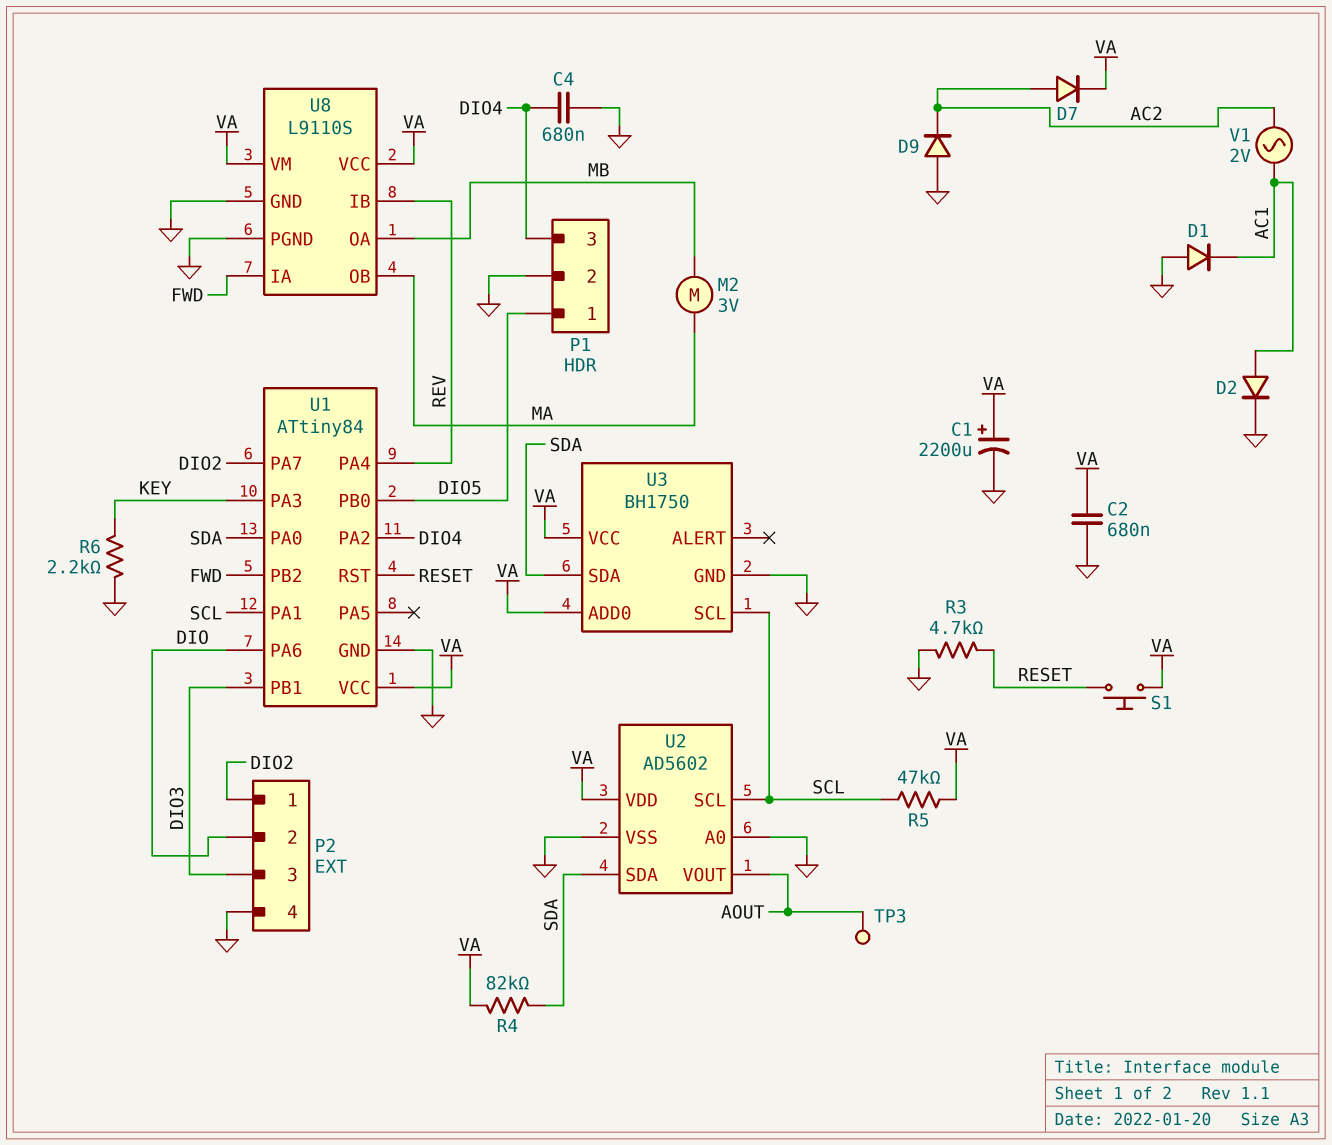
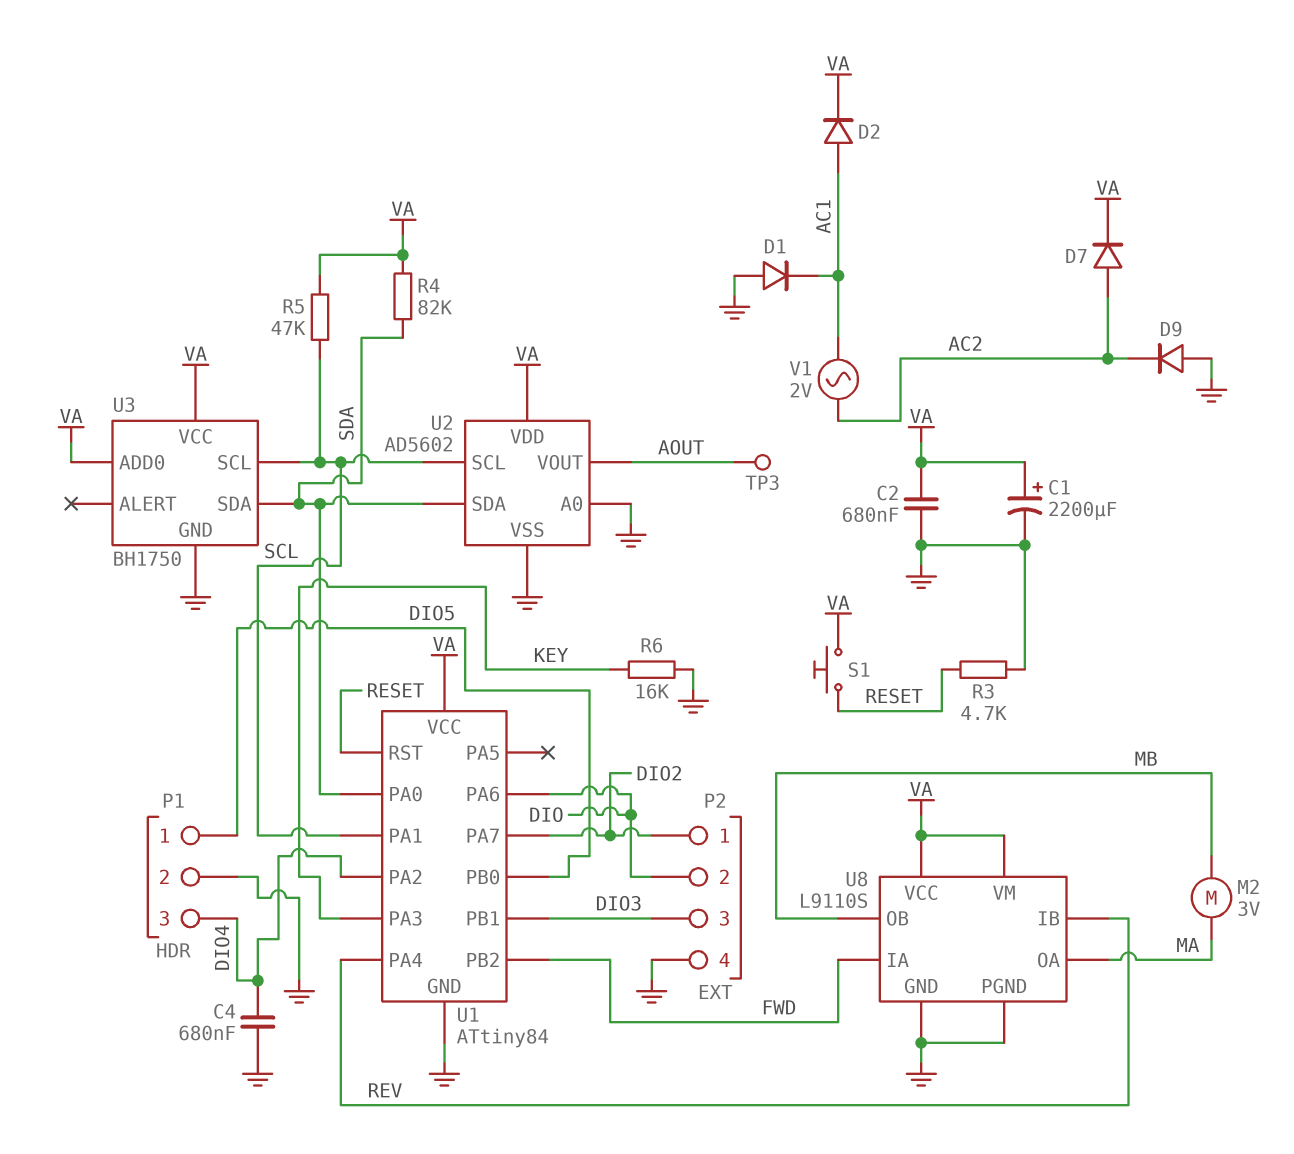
D2: diode (A AC1, K GND) -> diode (A AC1, K VA)
R6: 2.2k (GND, KEY) -> 16k (GND, KEY)
U8 pin OA: MB -> MA
U8 pin OB: MA -> MB

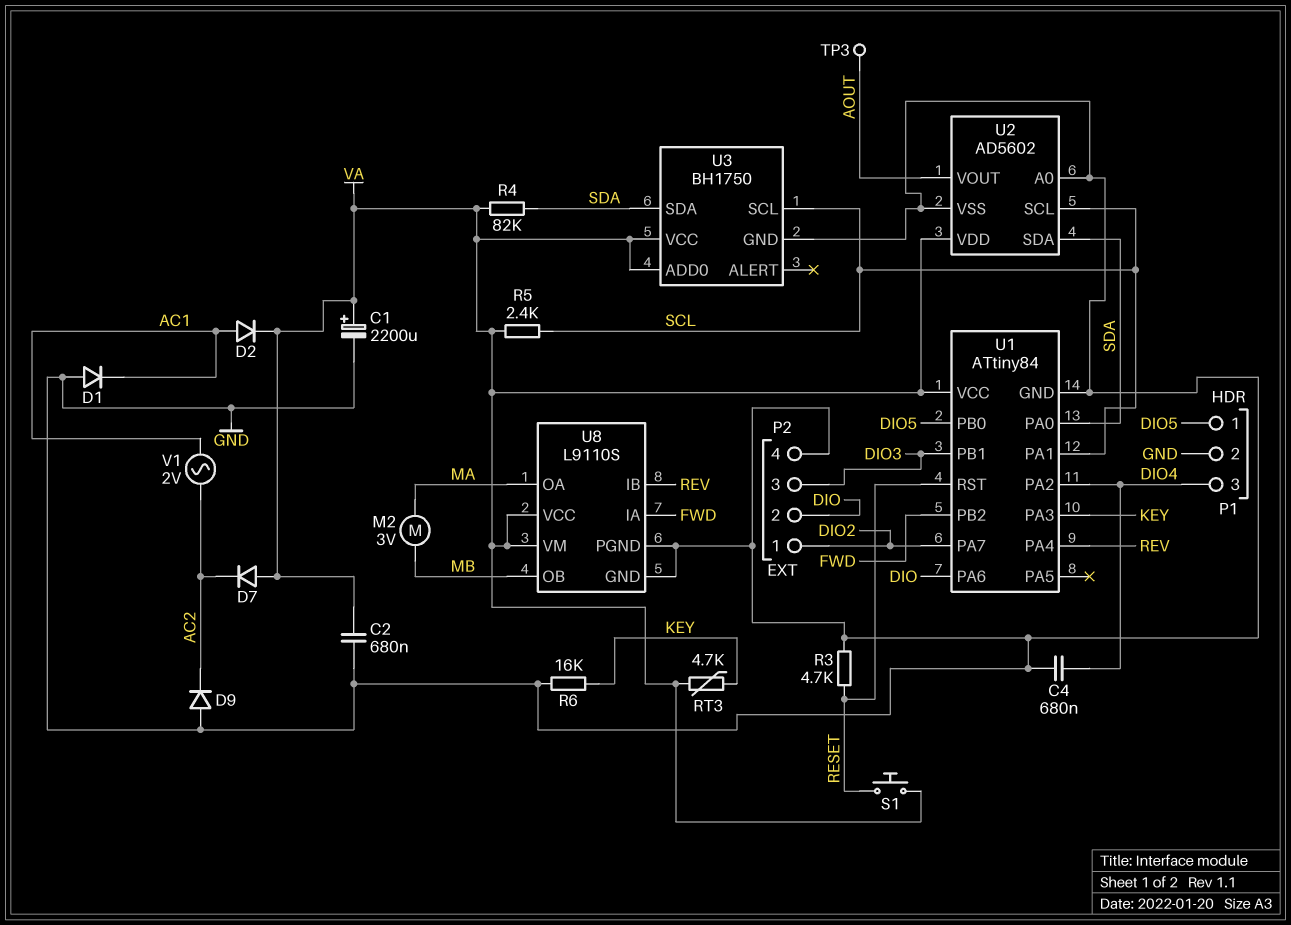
D7: diode (A AC2, K VA) -> diode (A VA, K AC2)
R5: 47k (SCL, VA) -> 2.4k (SCL, VA)
RT3: none -> 4.7k (KEY, VA)

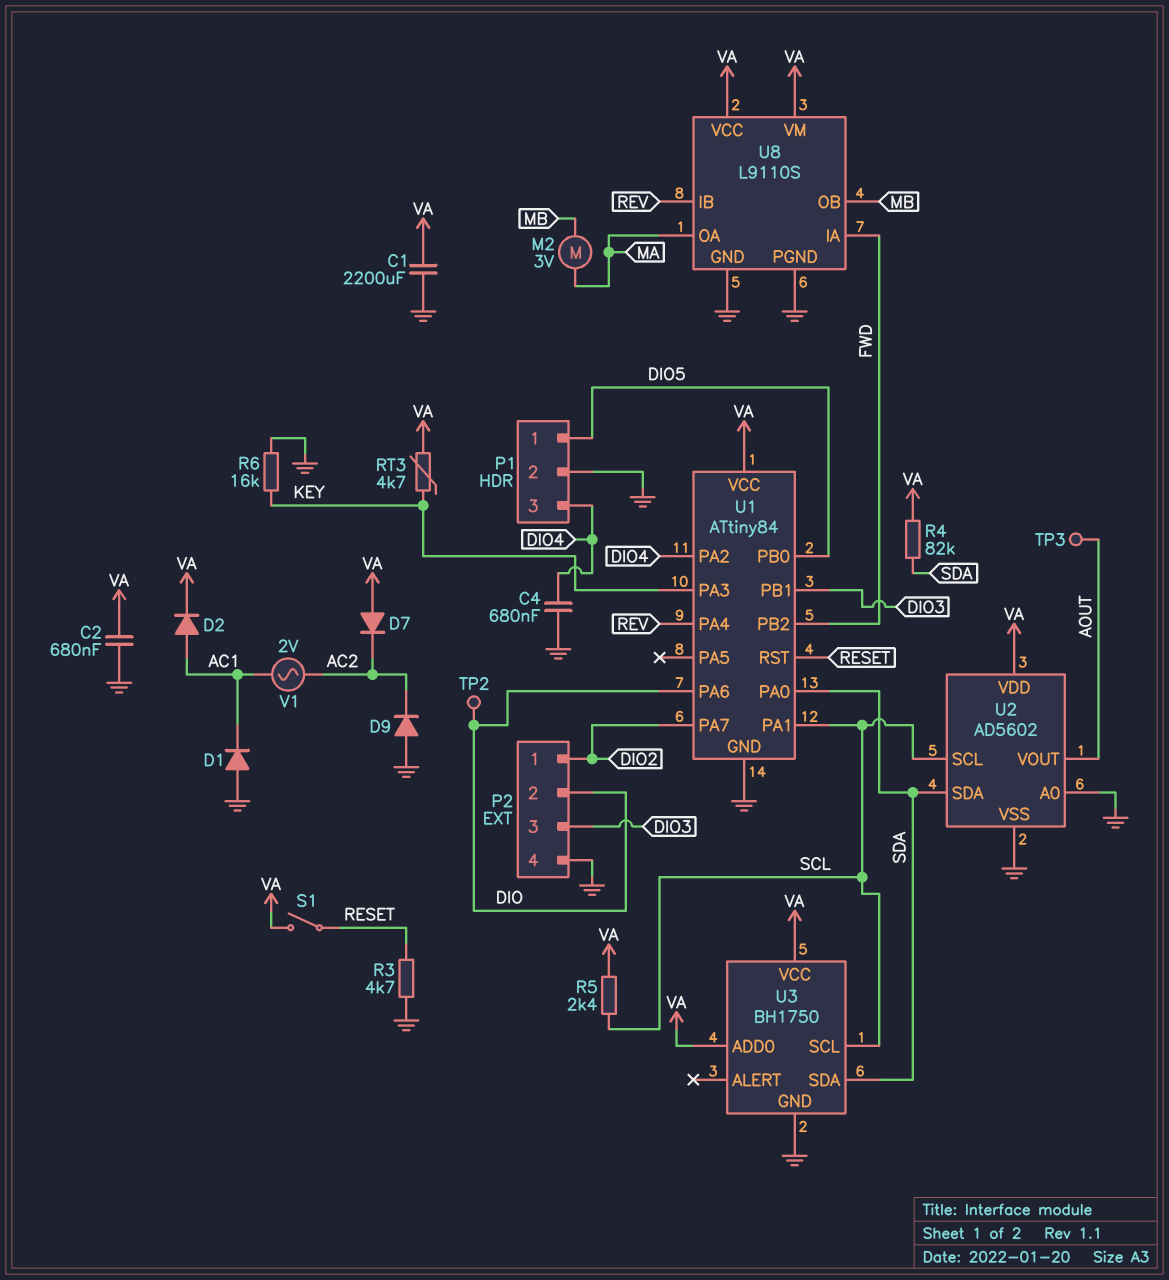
C1: 2200uF (plus VA, minus GND) -> 2200uF (GND, VA)
S1: button (RESET, VA) -> switch (RESET, VA)
TP2: none -> test point (DIO)

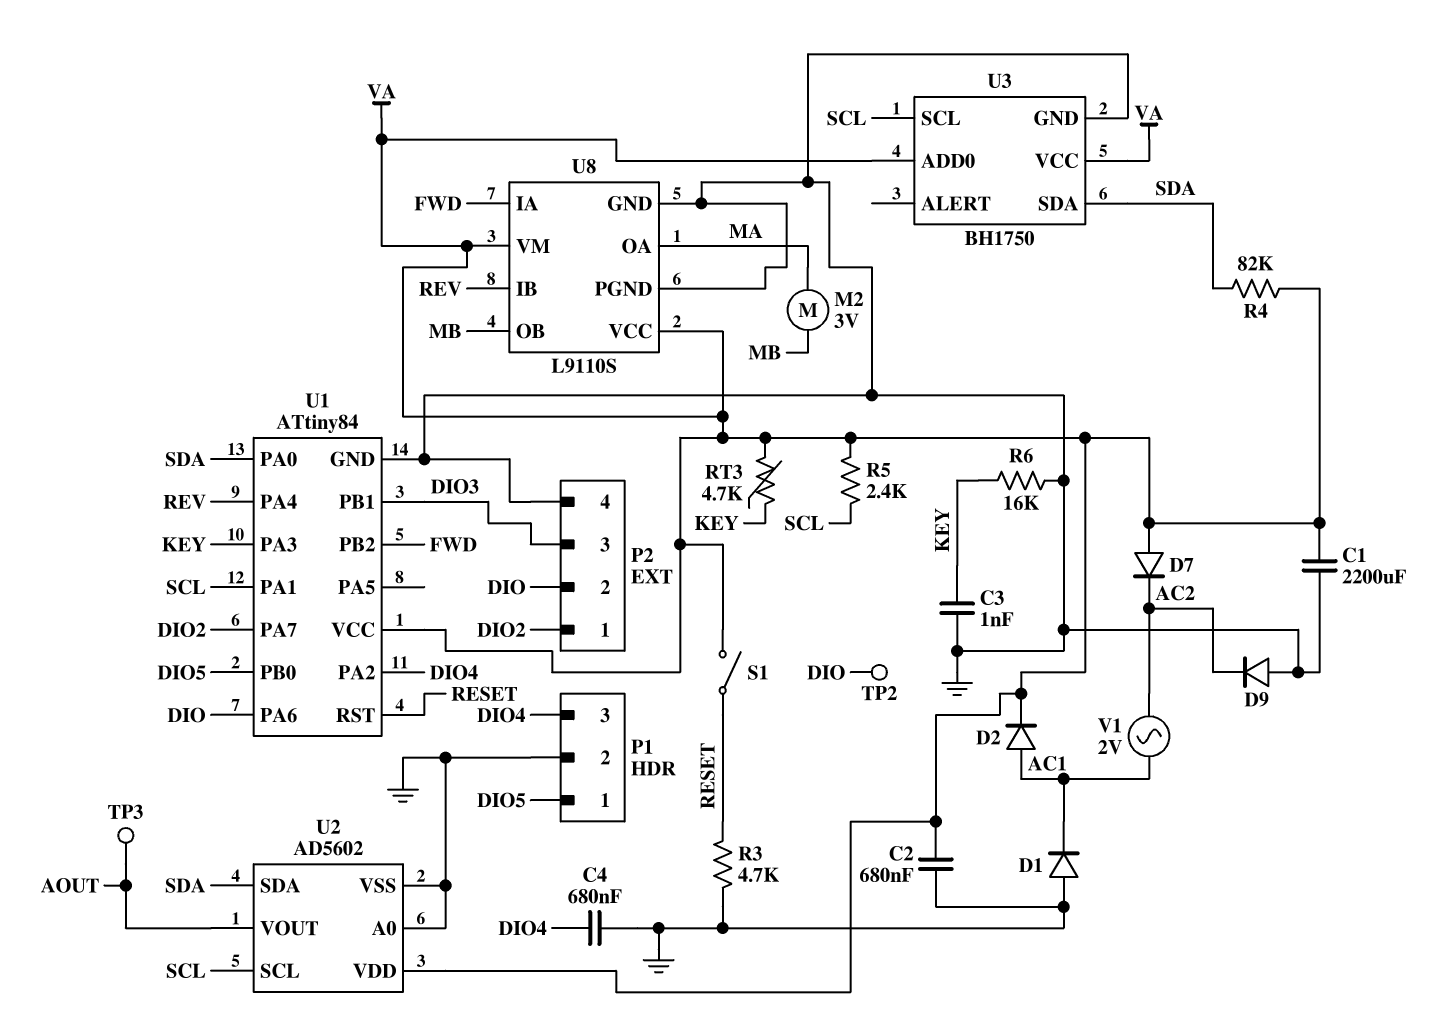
C3: none -> 1nF (GND, KEY)

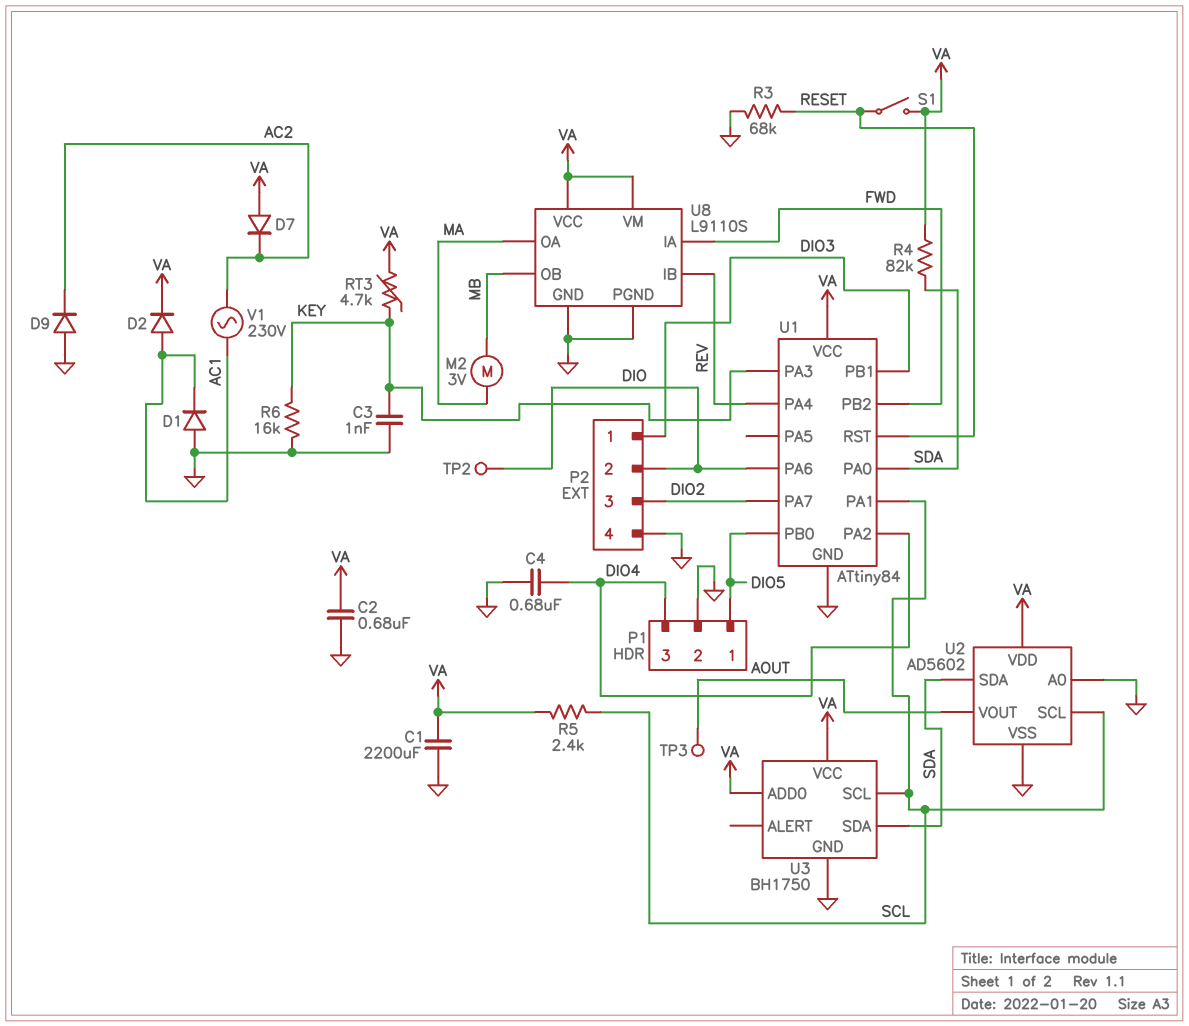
P2 pin 1: DIO2 -> DIO3
P2 pin 3: DIO3 -> DIO2
R3: 4.7k (GND, RESET) -> 68k (GND, RESET)
V1: AC 2V (AC1, AC2) -> AC 230V (AC1, AC2)

